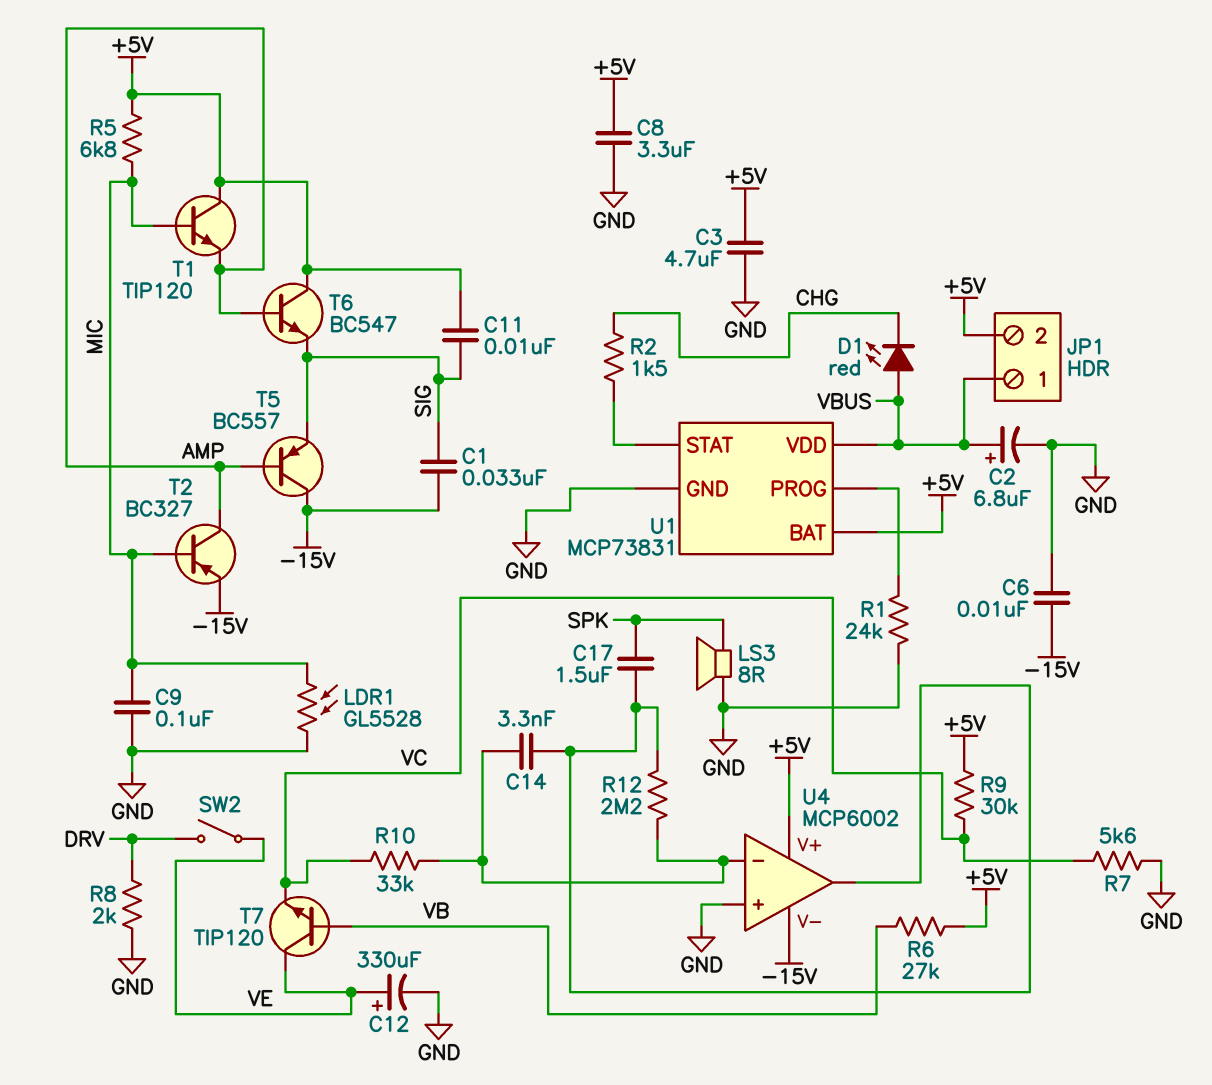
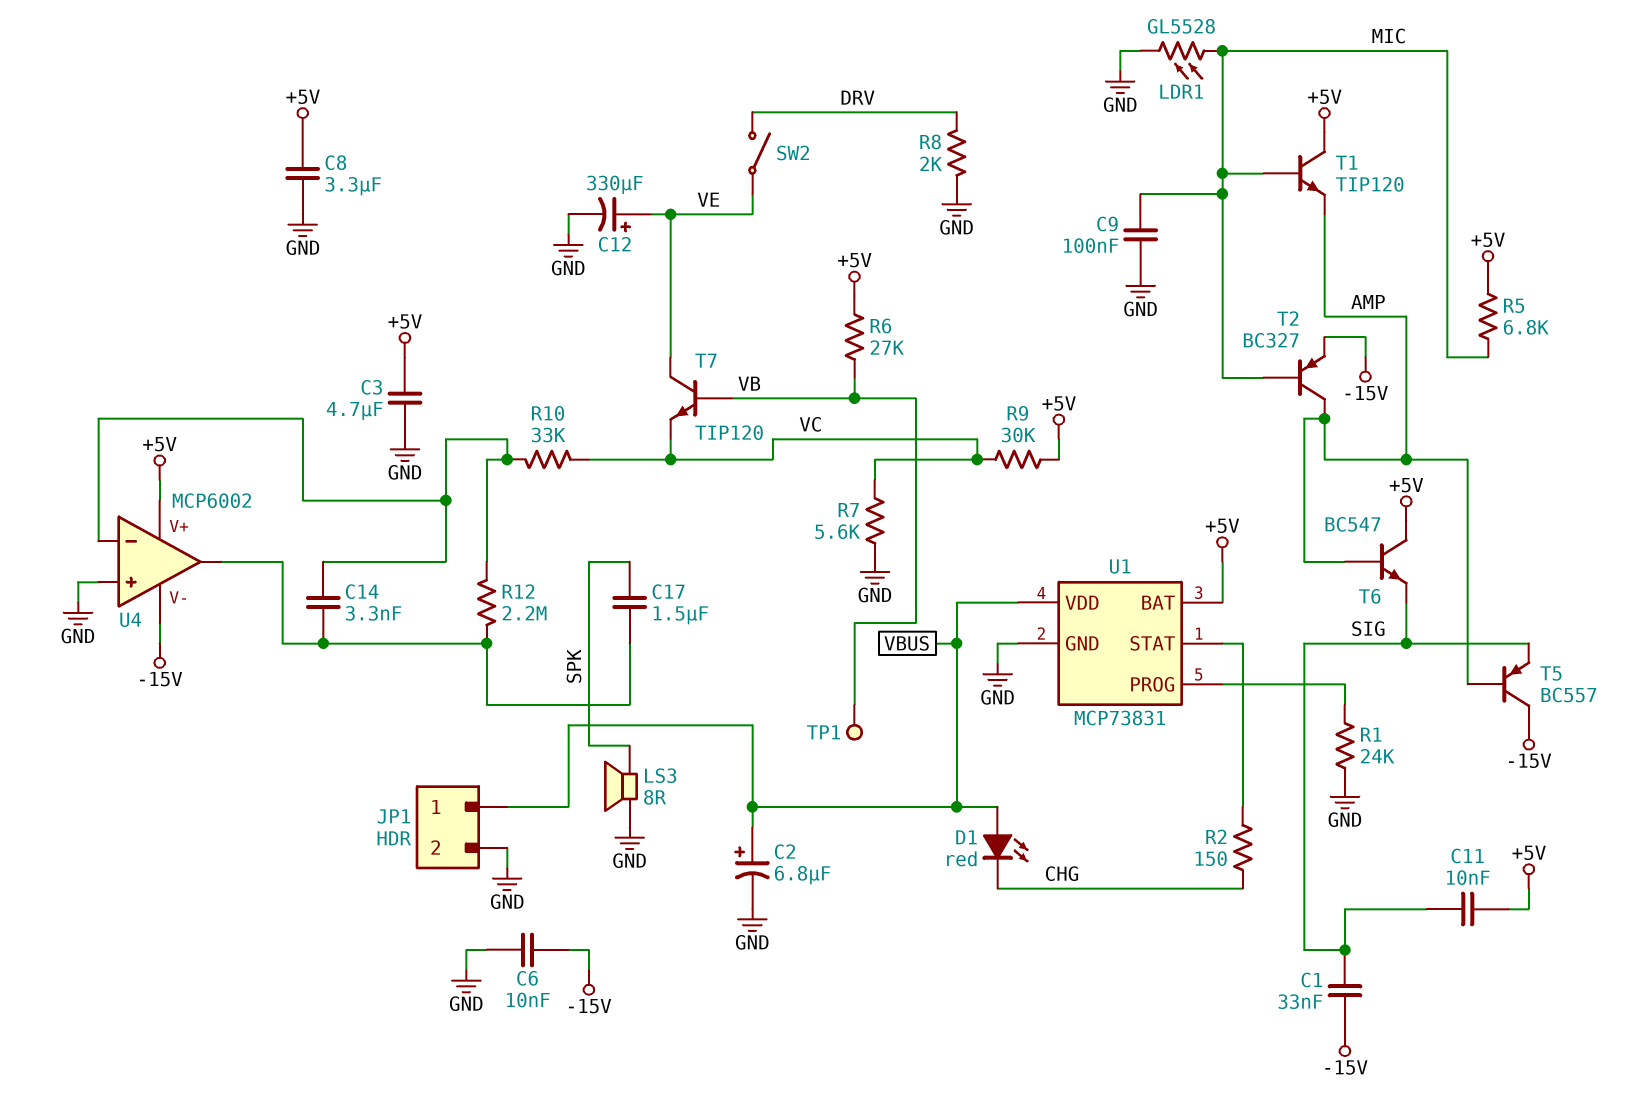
JP1 pin 2: +5V -> GND
R2: 1.5k (CHG, U1/STAT) -> 150 (CHG, U1/STAT)
TP1: none -> test point (VB)

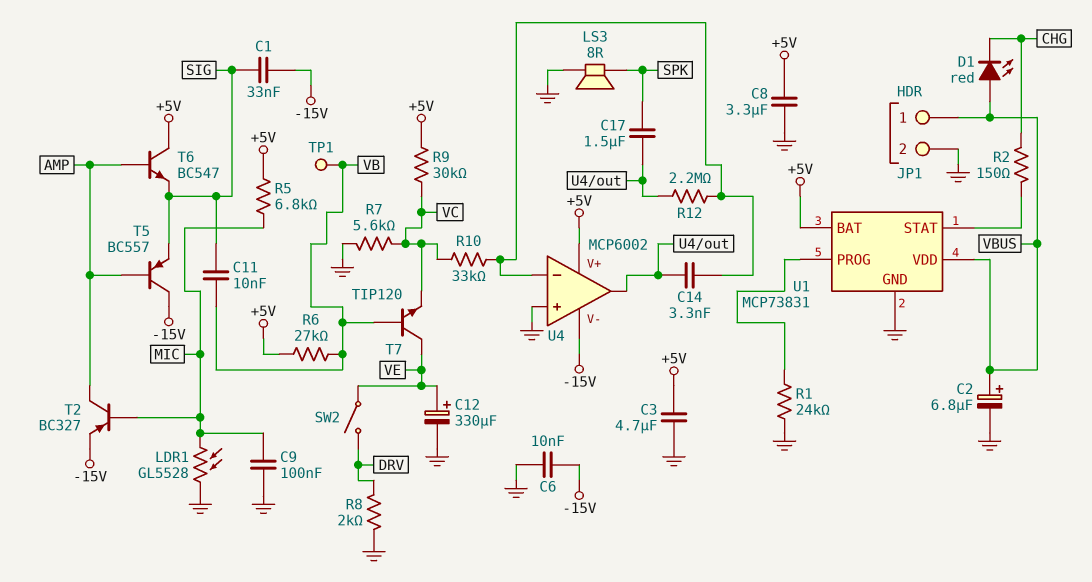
C11: 10nF (+5V, SIG) -> 10nF (SIG, VB)
T1: NPN TIP120 (B MIC, C +5V, E AMP) -> none

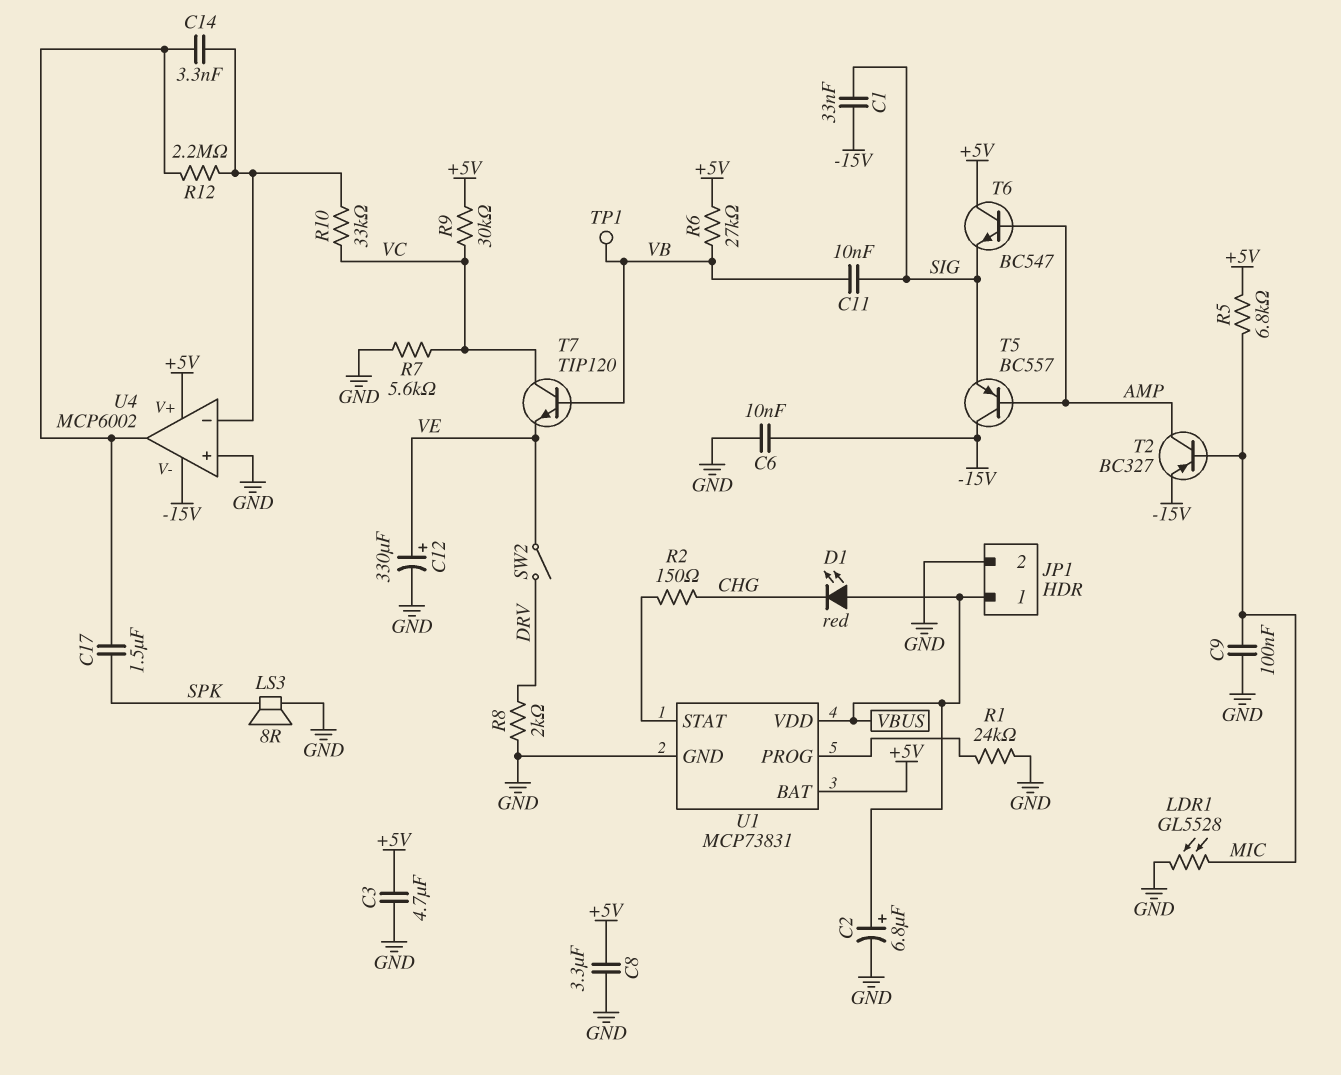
T7: NPN TIP120 (B VB, C VE, E VC) -> NPN TIP120 (B VB, C VC, E VE)

